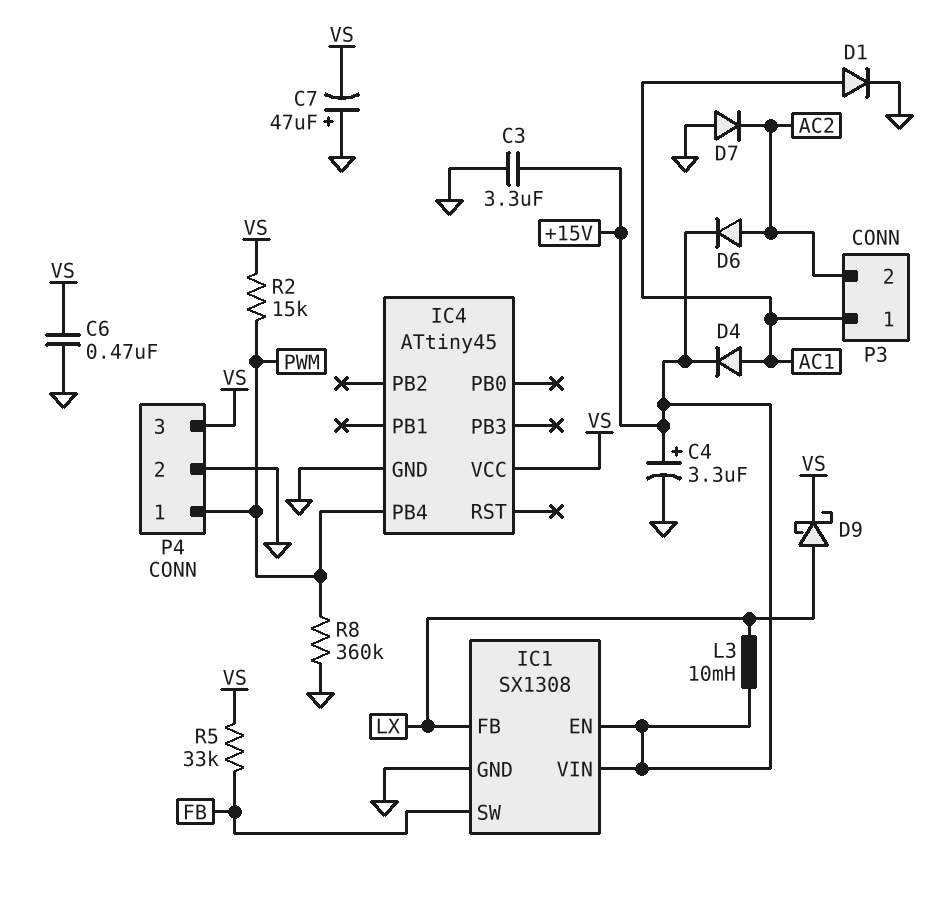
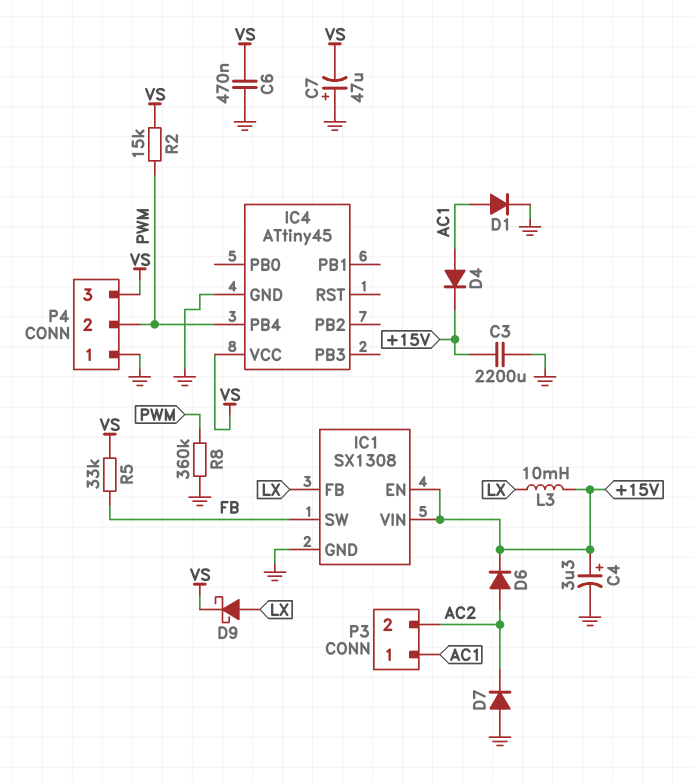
C3: 3.3uF (+15V, GND) -> 2200uF (+15V, GND)
P4 pin 1: PWM -> GND
P4 pin 2: GND -> PWM

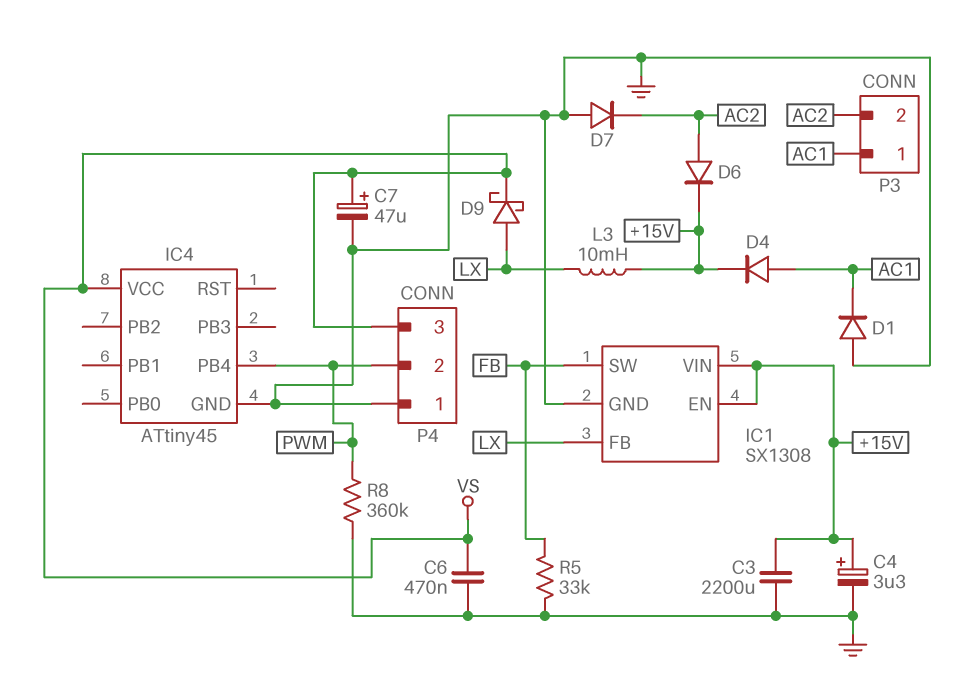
C7: 47uF (plus GND, minus VS) -> 47uF (plus VS, minus GND)
D1: diode (A AC1, K GND) -> diode (A GND, K AC1)
R2: 15k (PWM, VS) -> none
R5: 33k (FB, VS) -> 33k (FB, GND)

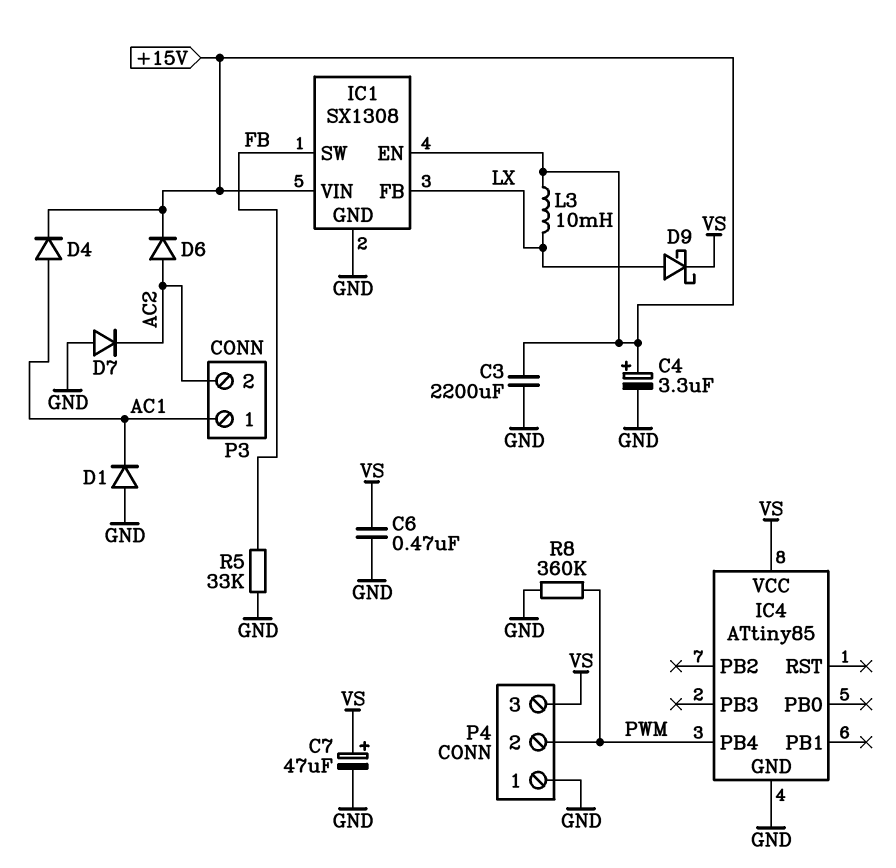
IC4: ATtiny45 -> ATtiny85

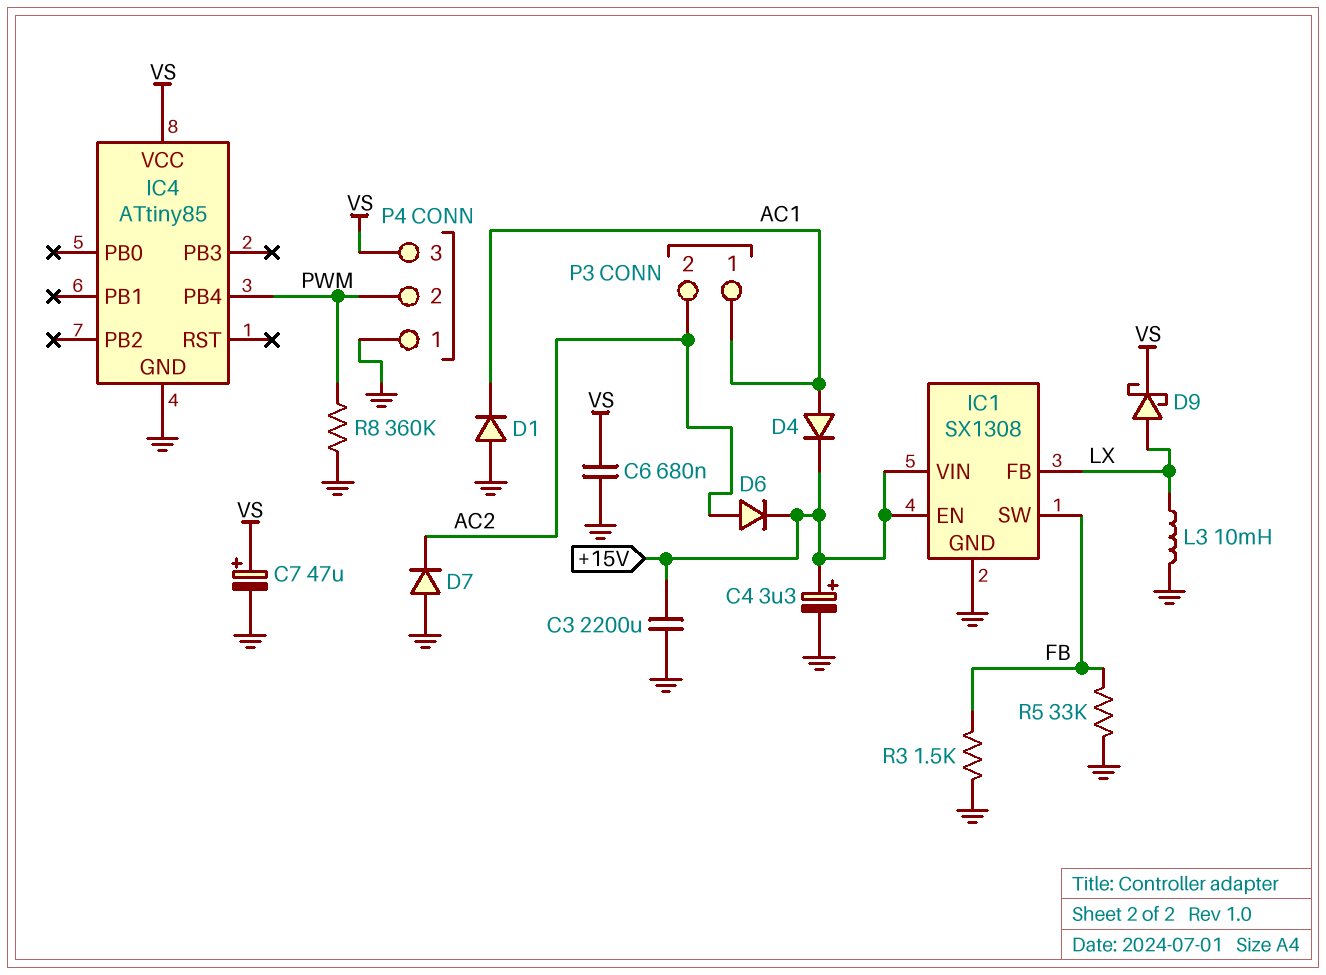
C6: 470nF (GND, VS) -> 680nF (GND, VS)
L3: 10mH (+15V, LX) -> 10mH (GND, LX)
R3: none -> 1.5k (FB, GND)

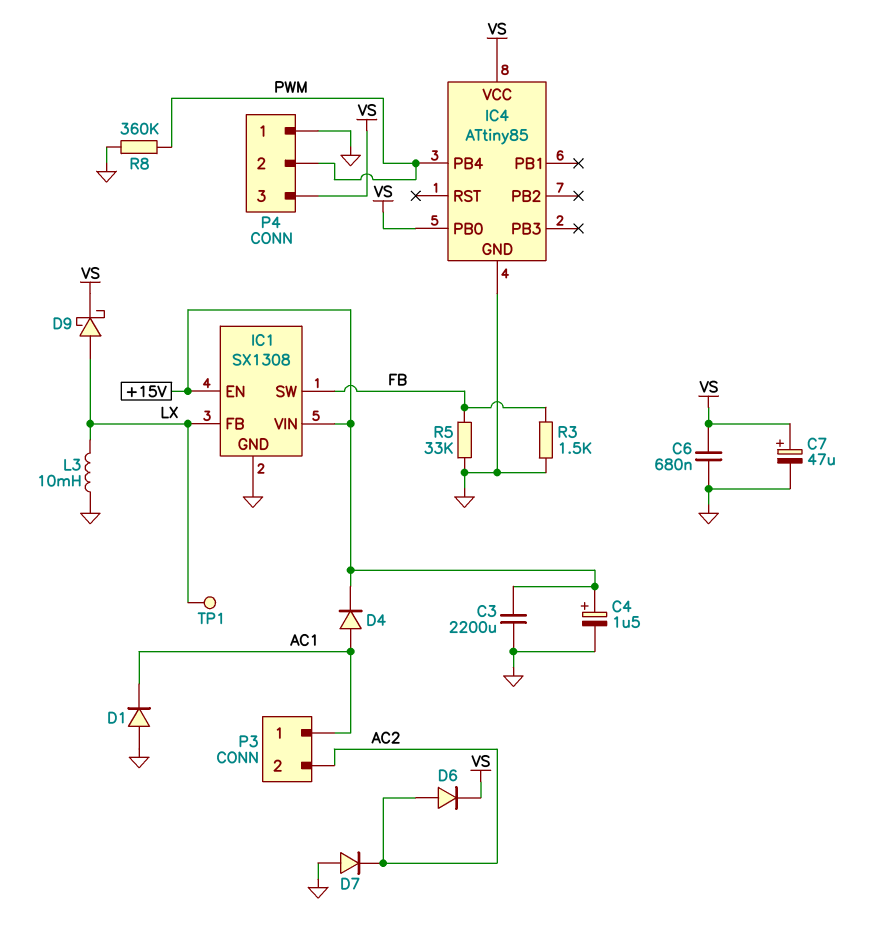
C4: 3.3uF (plus +15V, minus GND) -> 1.5uF (plus +15V, minus GND)
D6: diode (A AC2, K +15V) -> diode (A AC2, K VS)
IC4 pin PB0: none -> VS
TP1: none -> test point (LX)

